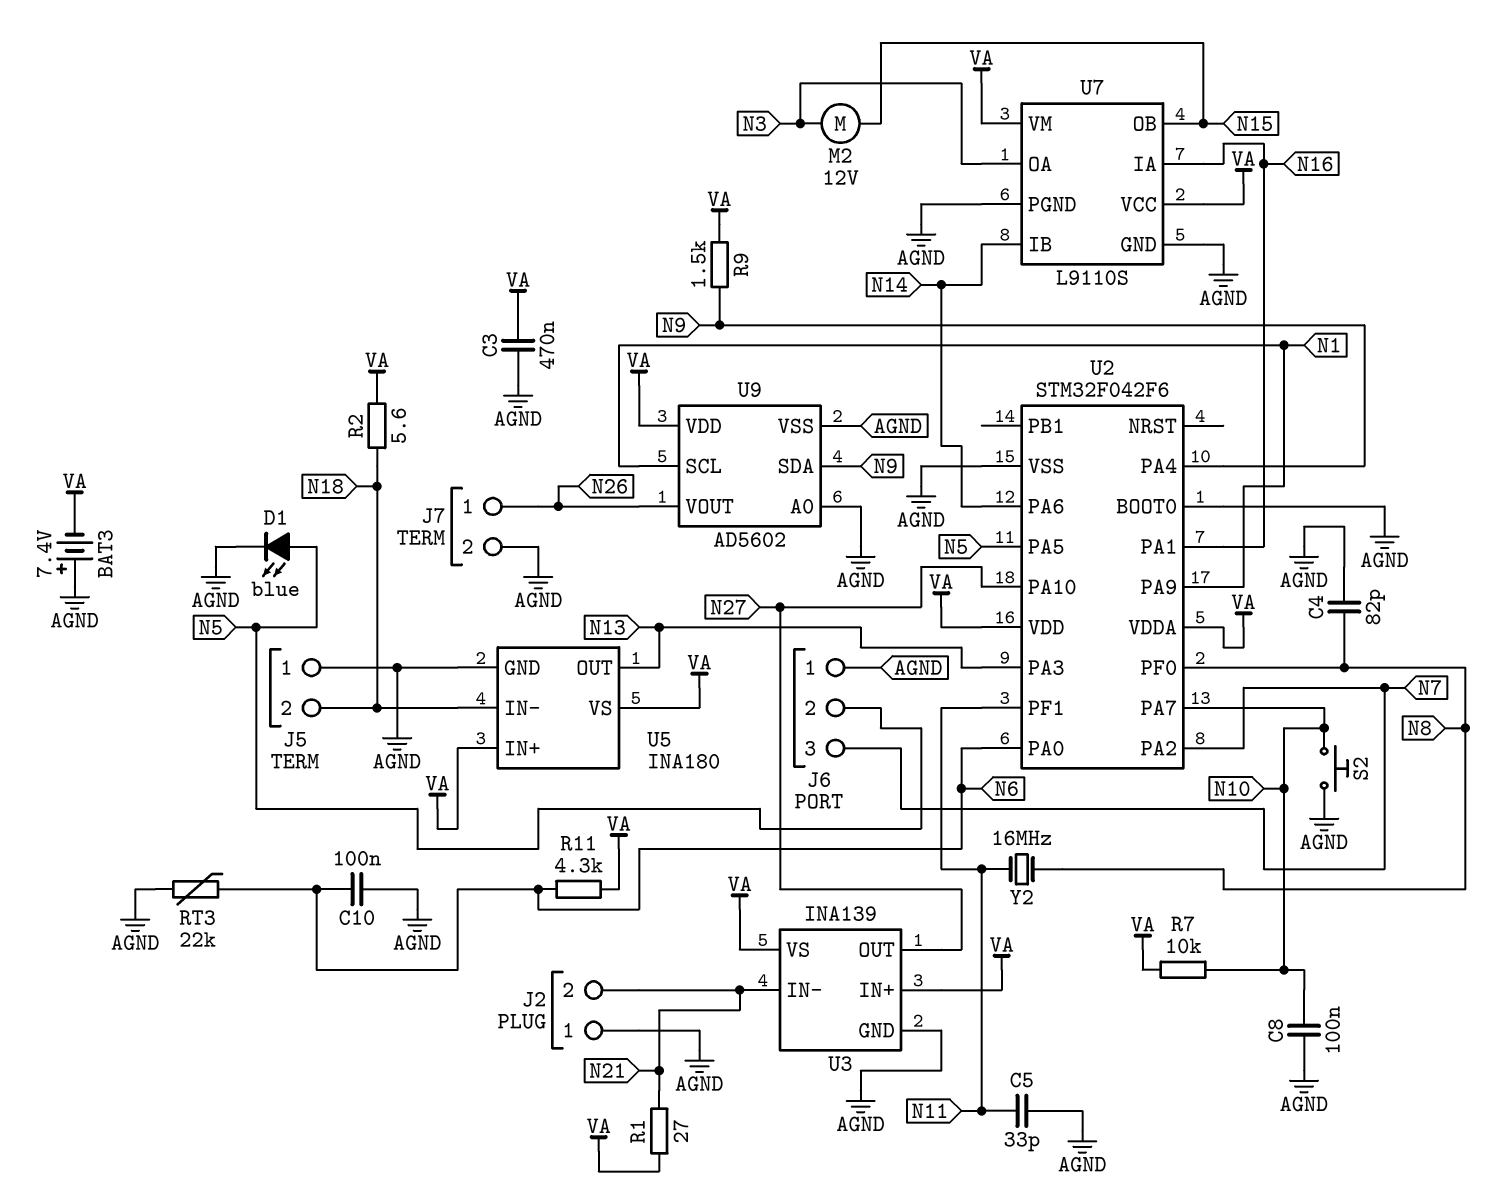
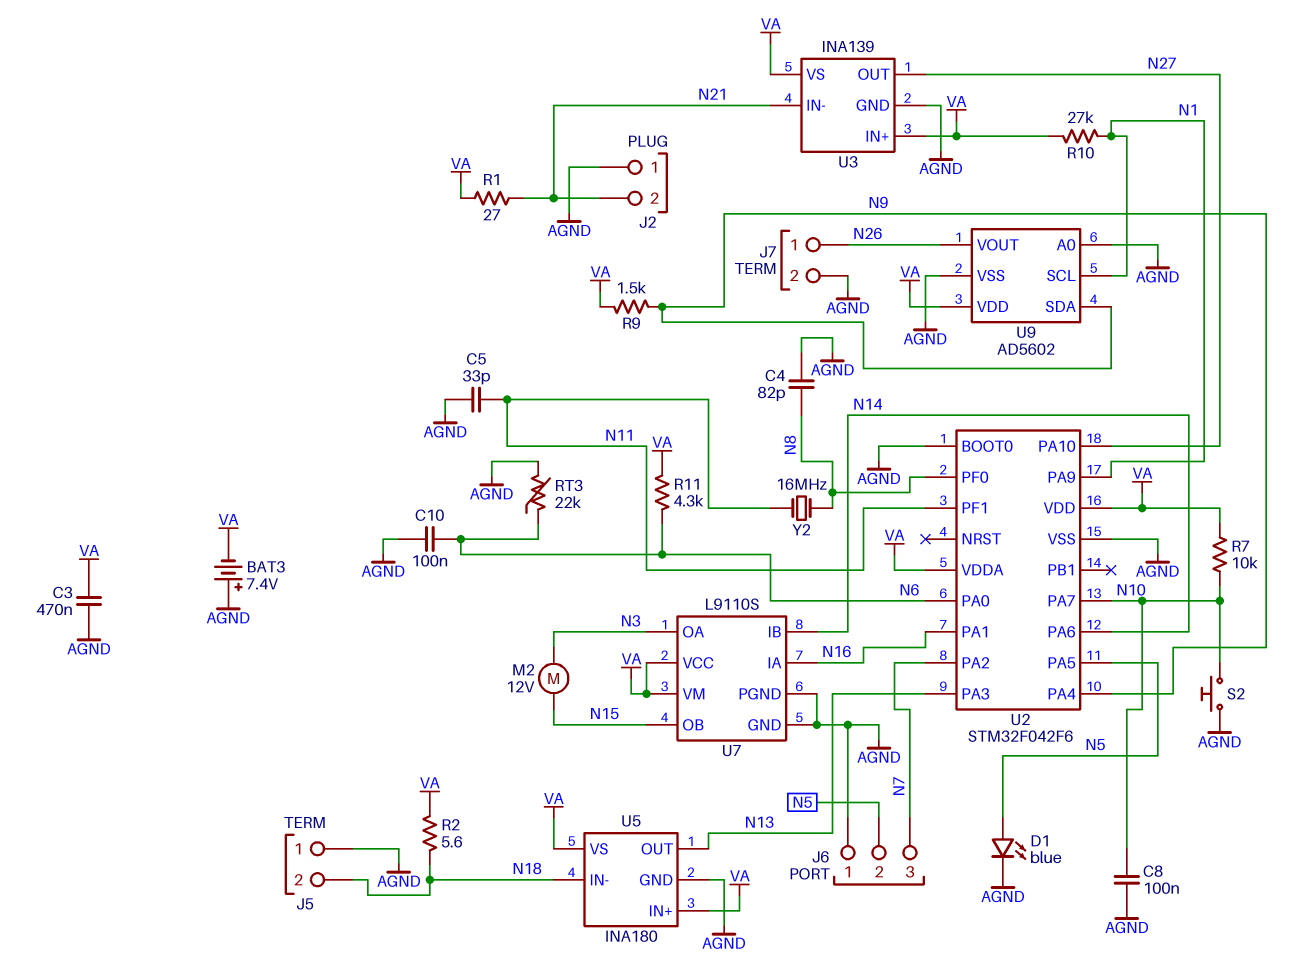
R10: none -> 27k (N1, VA)

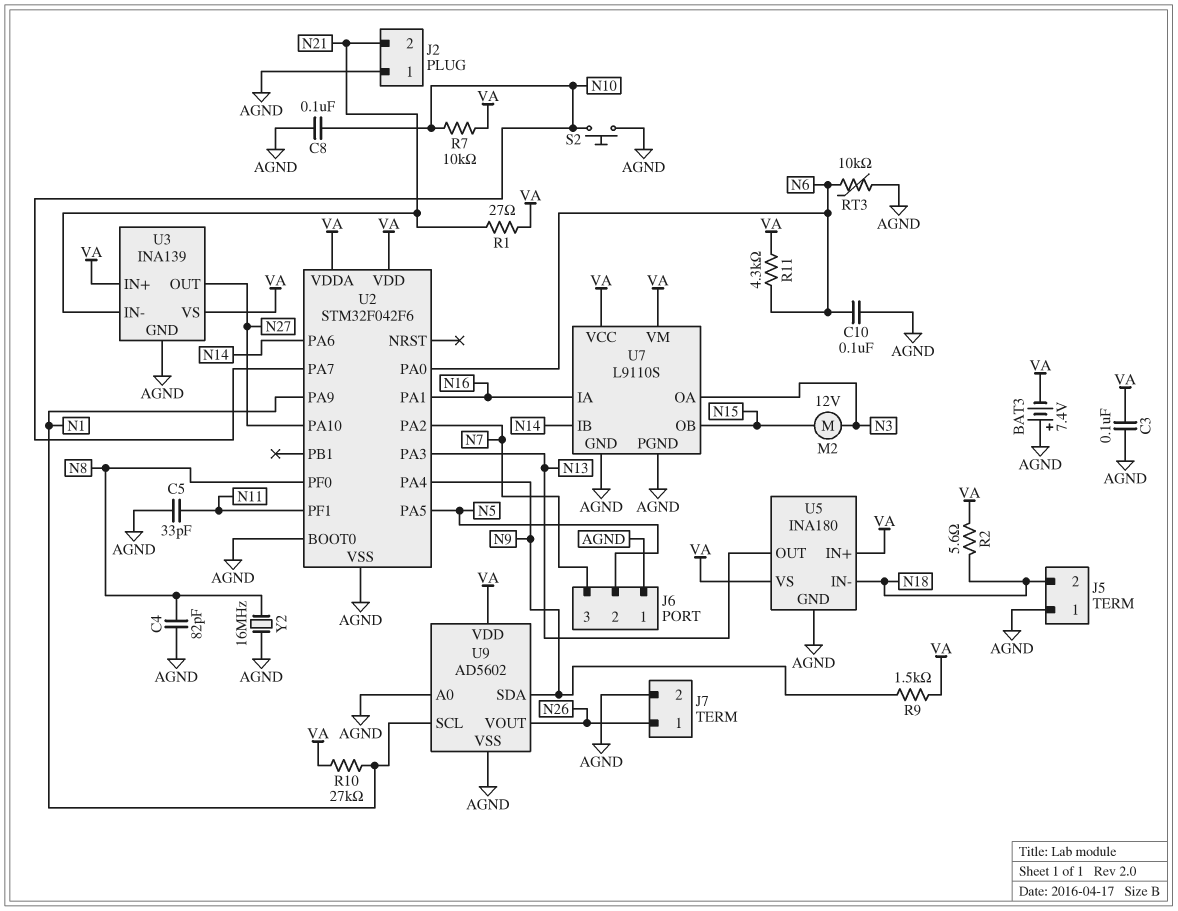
C3: 470nF (AGND, VA) -> 100nF (AGND, VA)
D1: LED blue (A N5, K AGND) -> none
RT3: 22k (AGND, N6) -> 10k (AGND, N6)
Y2: 16MHz (N8, N11) -> 16MHz (AGND, N8)

